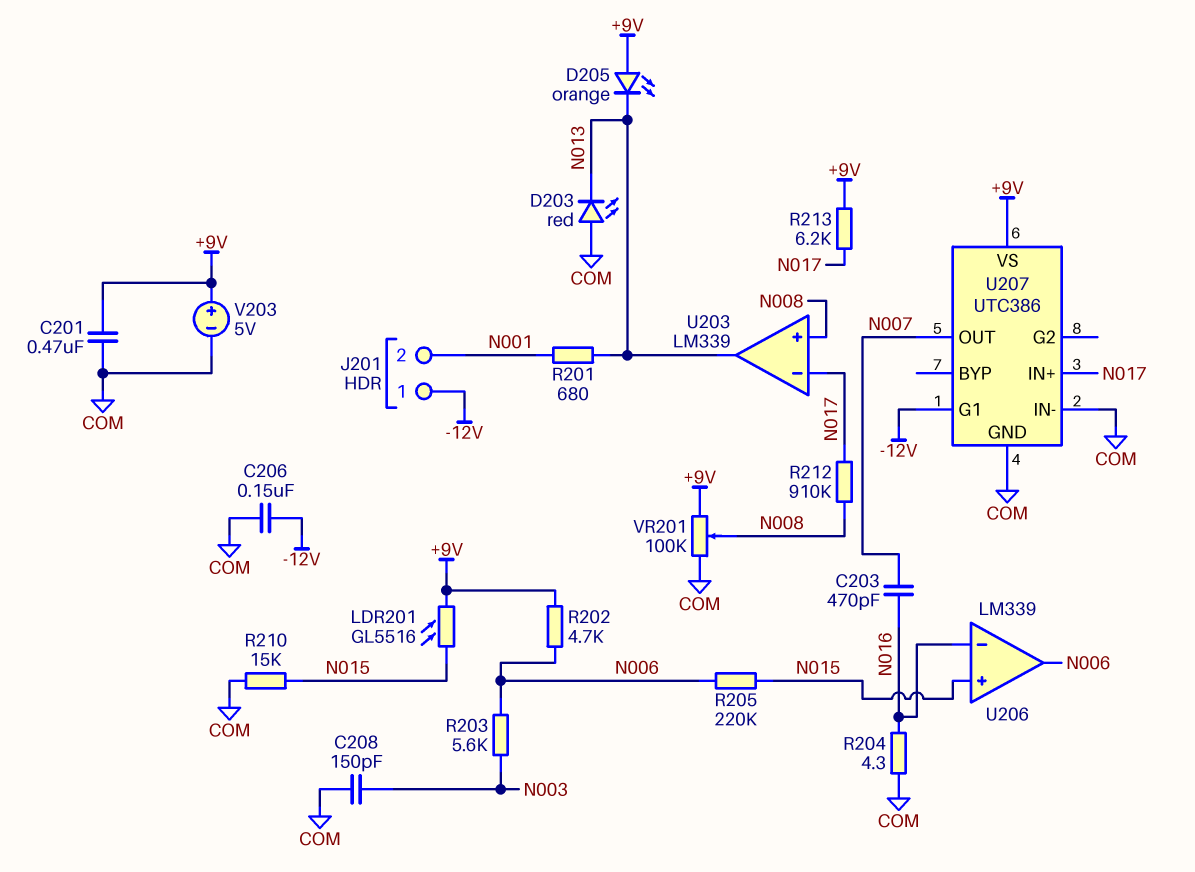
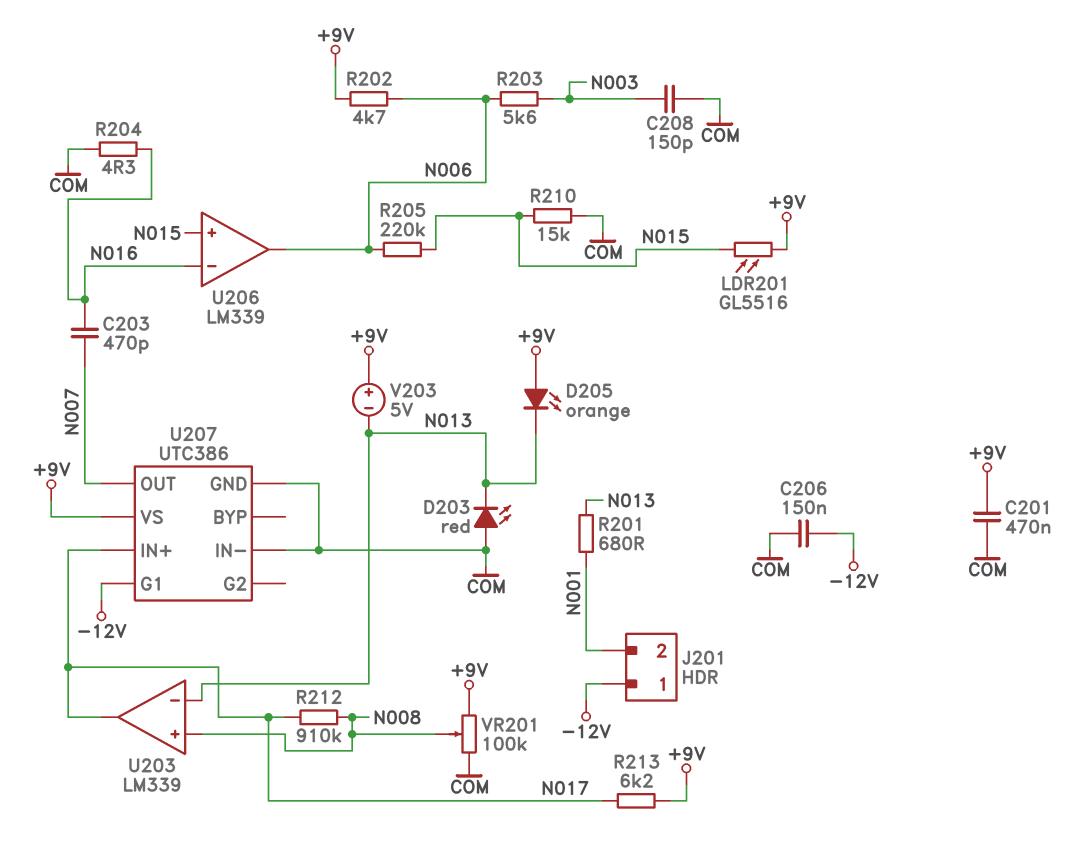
U203 pin in-: N017 -> N013
U203 pin out: N013 -> N017
V203: 5V (plus +9V, minus COM) -> 5V (plus +9V, minus N013)

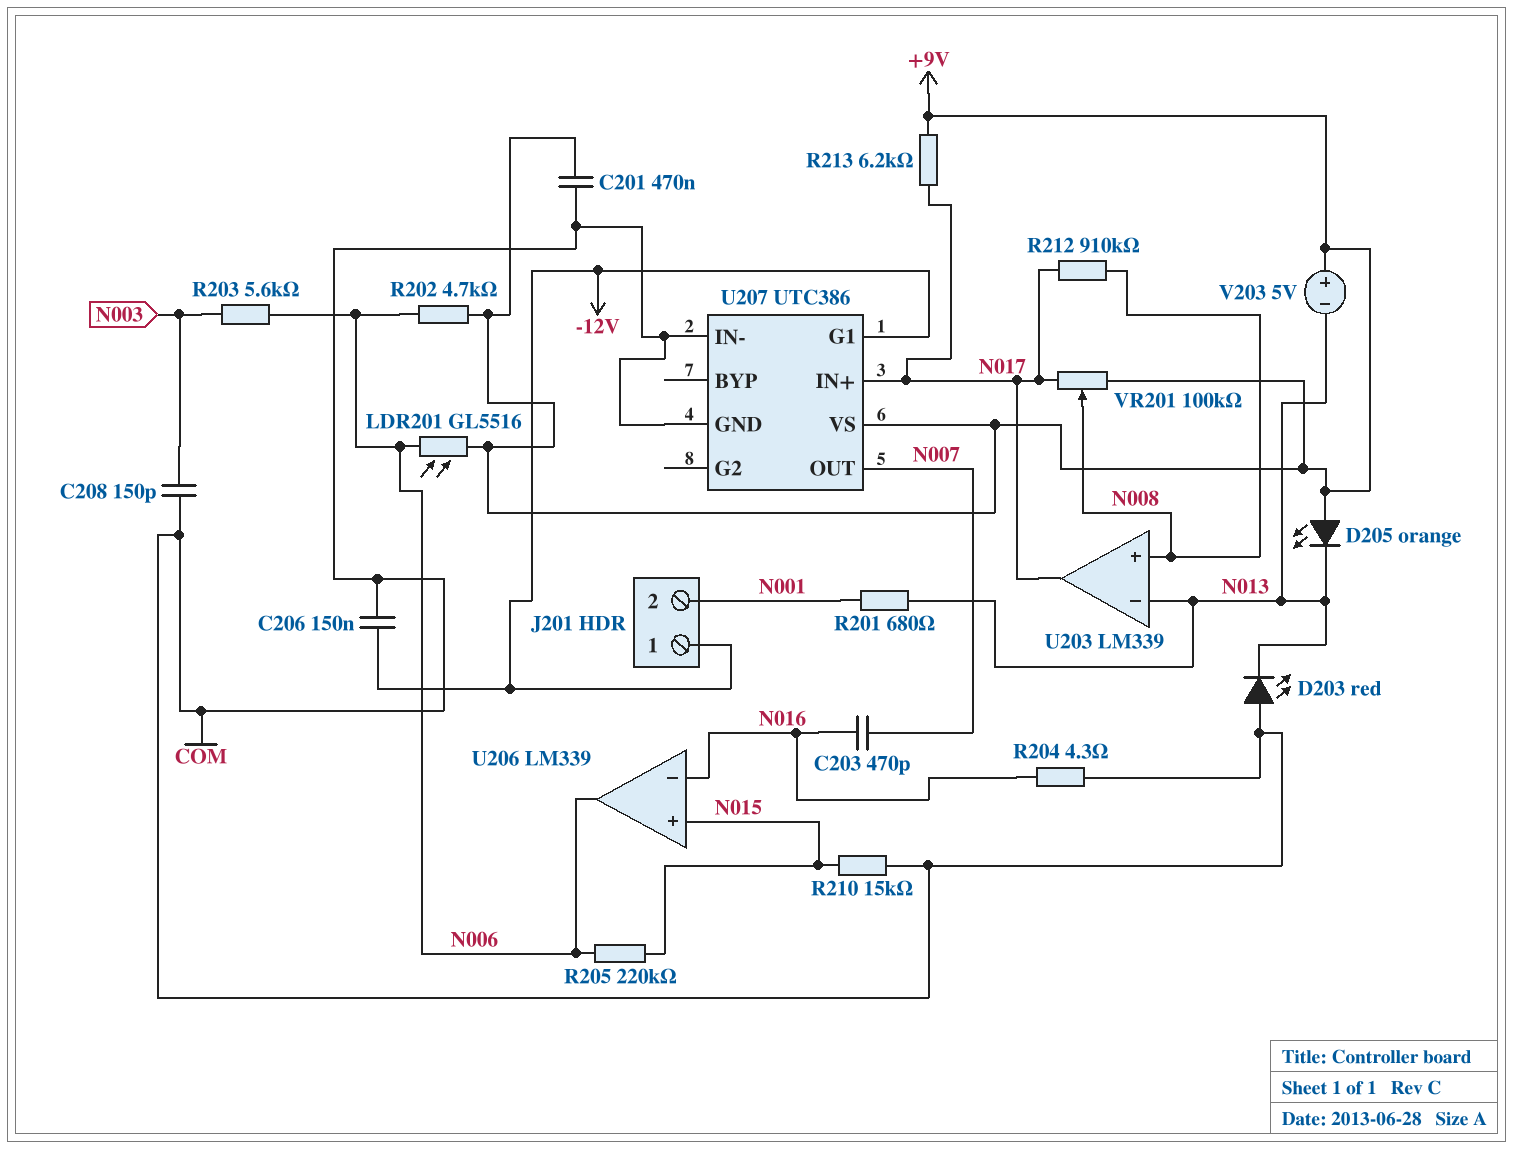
LDR201: GL5516 (+9V, N015) -> GL5516 (+9V, N006)
VR201: 100k (+9V, COM, wiper N008) -> 100k (+9V, N017, wiper N008)

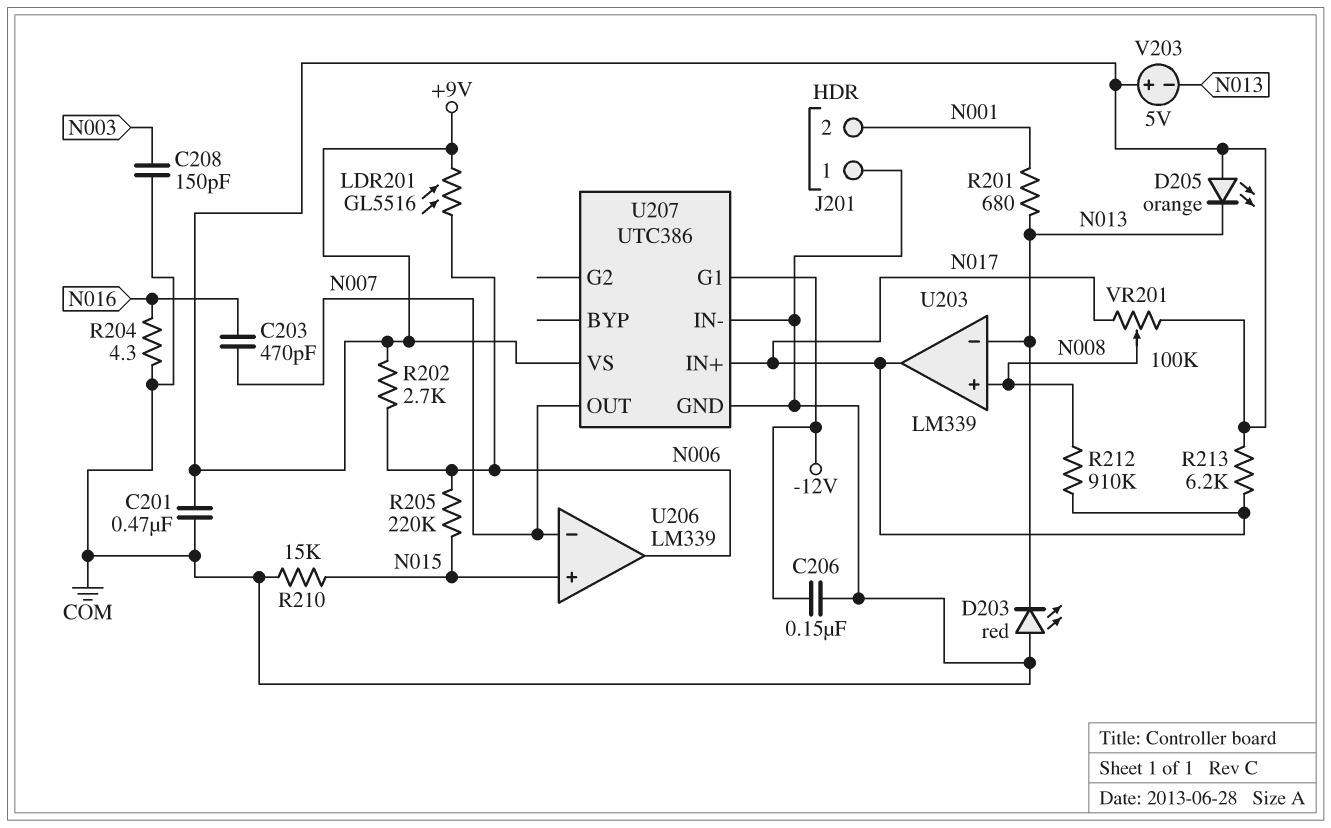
J201 pin 1: -12V -> COM
R202: 4.7k (+9V, N006) -> 2.7k (+9V, N006)
R203: 5.6k (N003, N006) -> none
U206 pin in-: N016 -> N007

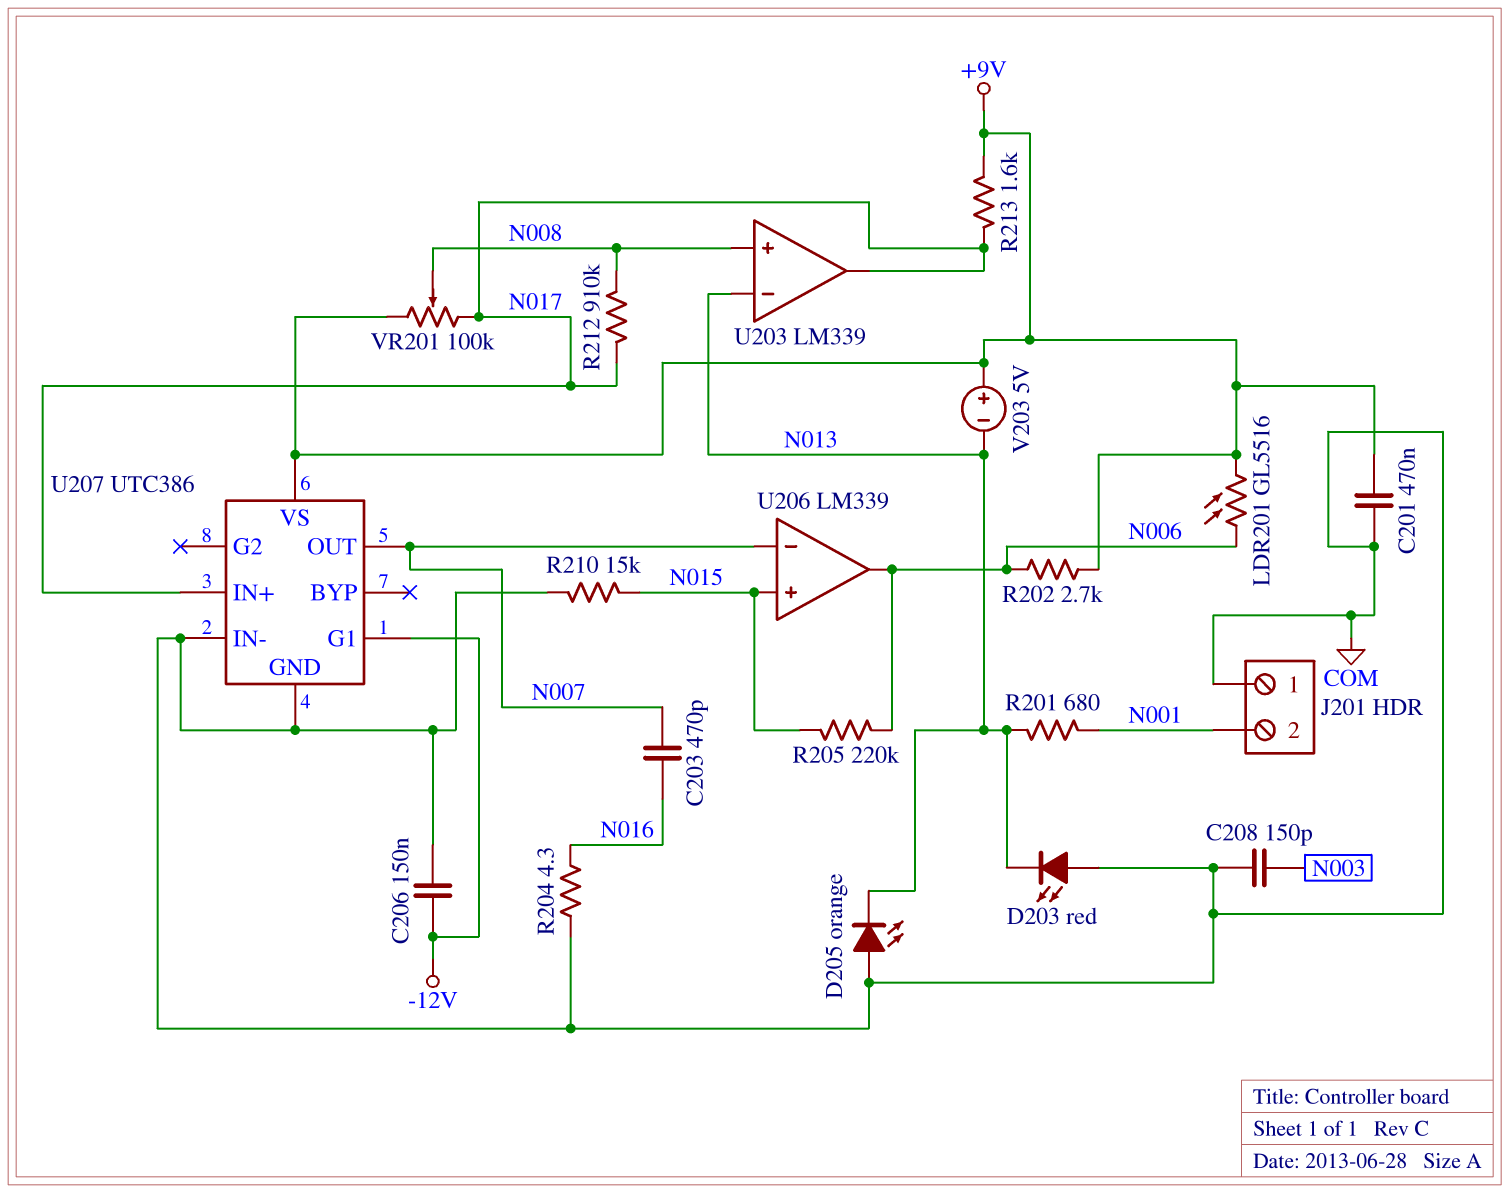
D205: LED orange (A +9V, K N013) -> LED orange (A COM, K N013)
R213: 6.2k (+9V, N017) -> 1.6k (+9V, N017)

